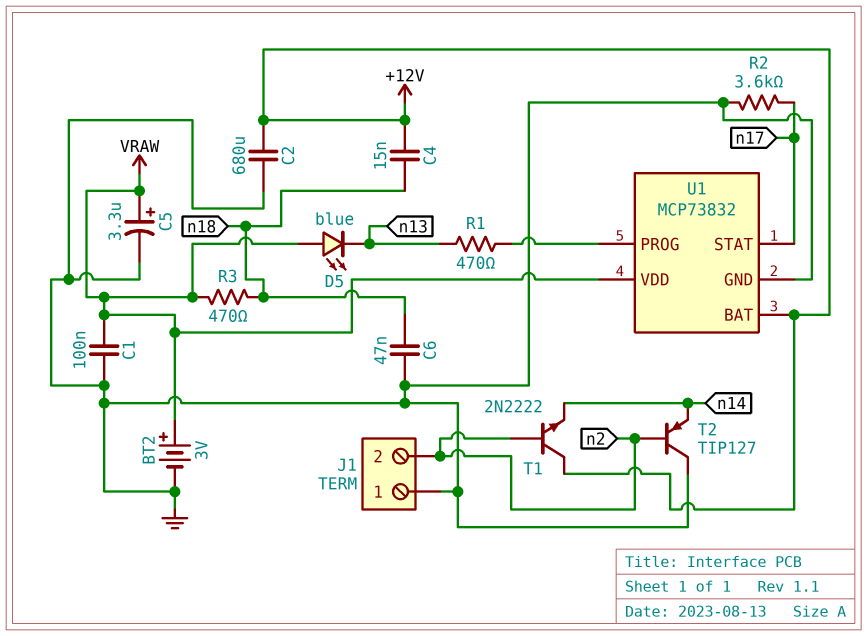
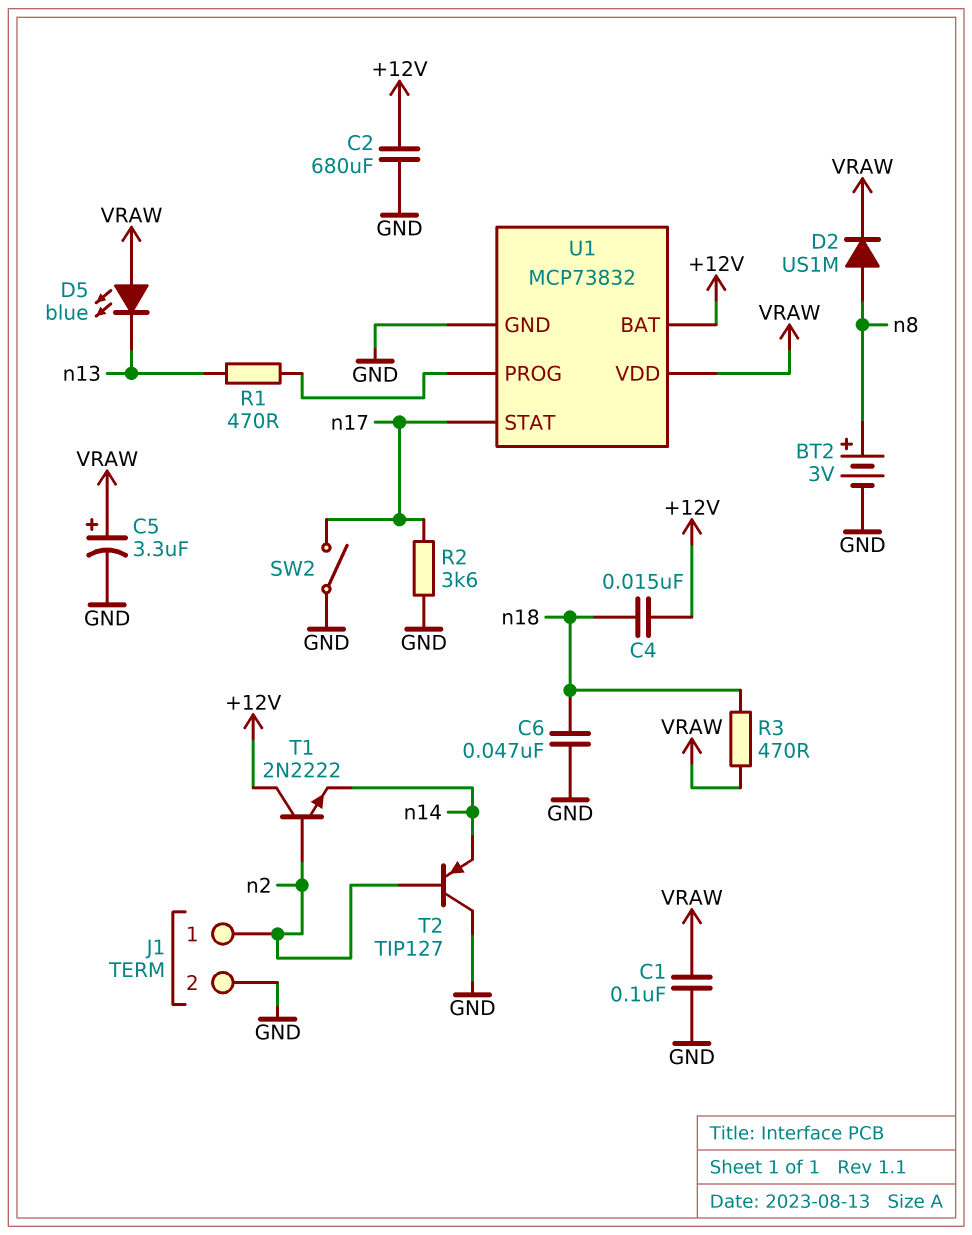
BT2: 3V (plus VRAW, minus GND) -> 3V (plus n8, minus GND)
D2: none -> diode US1M (A n8, K VRAW)
J1 pin 1: GND -> n2
J1 pin 2: n2 -> GND
SW2: none -> switch (GND, n17)

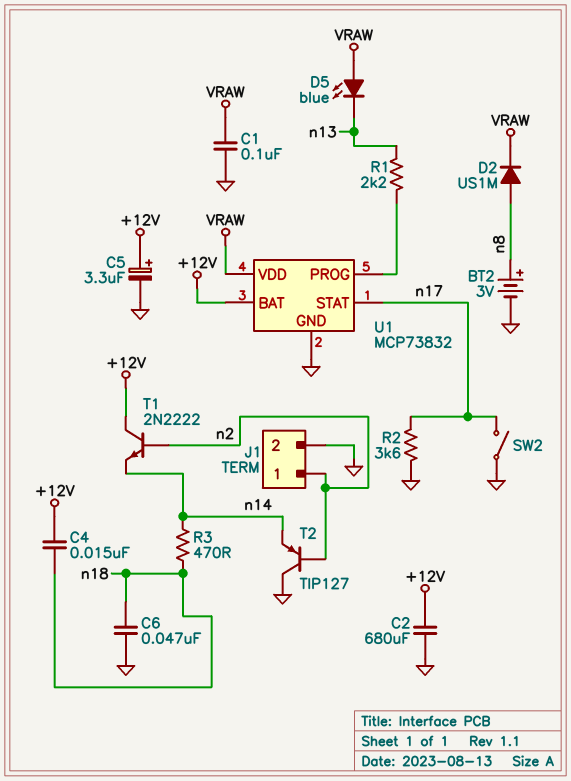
C5: 3.3uF (plus VRAW, minus GND) -> 3.3uF (plus +12V, minus GND)
R1: 470 (U1/PROG, n13) -> 2.2k (U1/PROG, n13)
R3: 470 (VRAW, n18) -> 470 (n14, n18)

